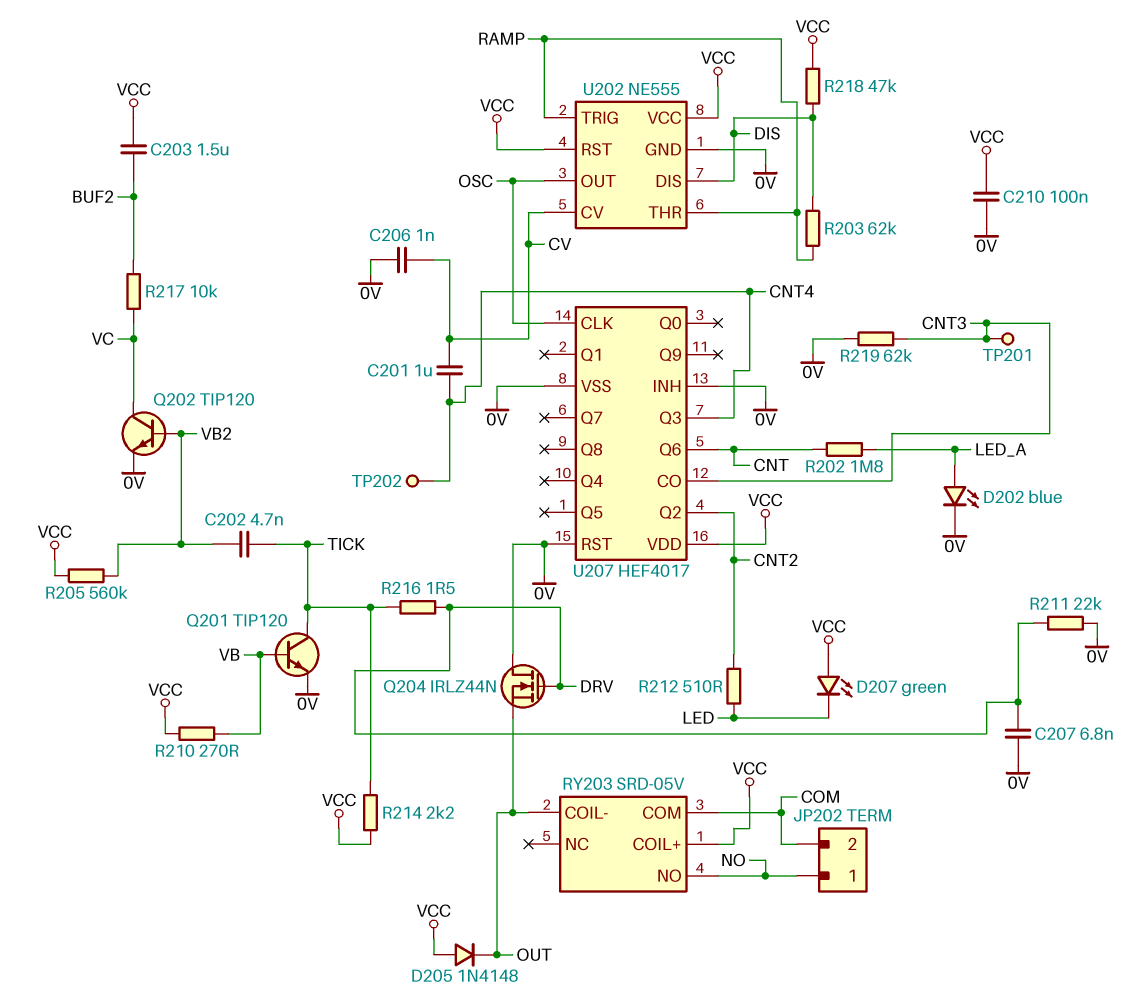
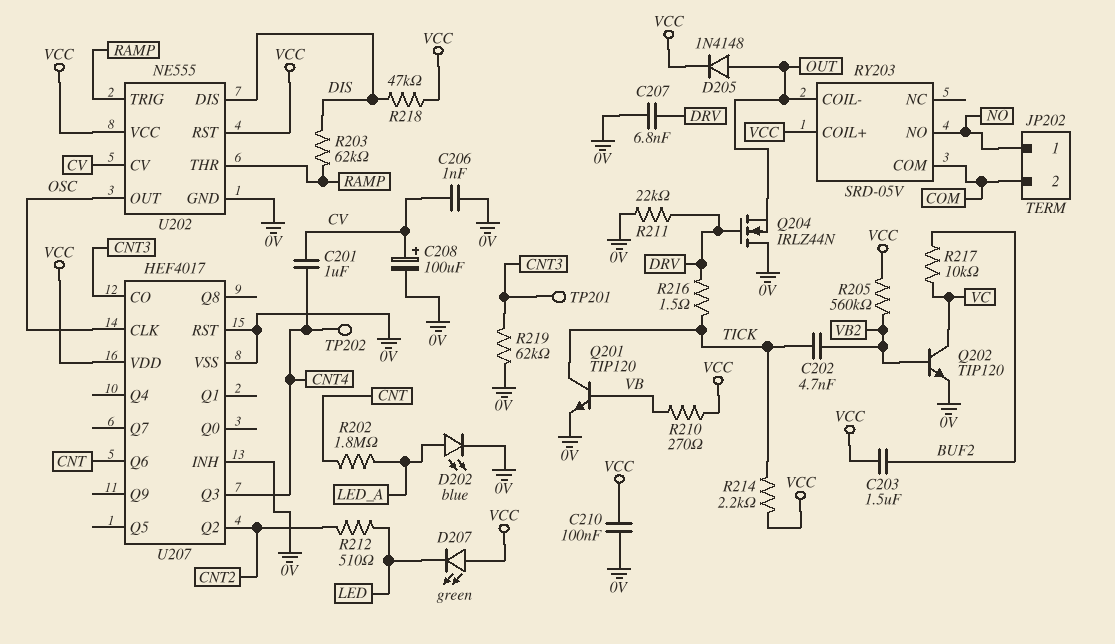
C208: none -> 100uF (plus CV, minus 0V)
D205: diode 1N4148 (A VCC, K OUT) -> diode 1N4148 (A OUT, K VCC)

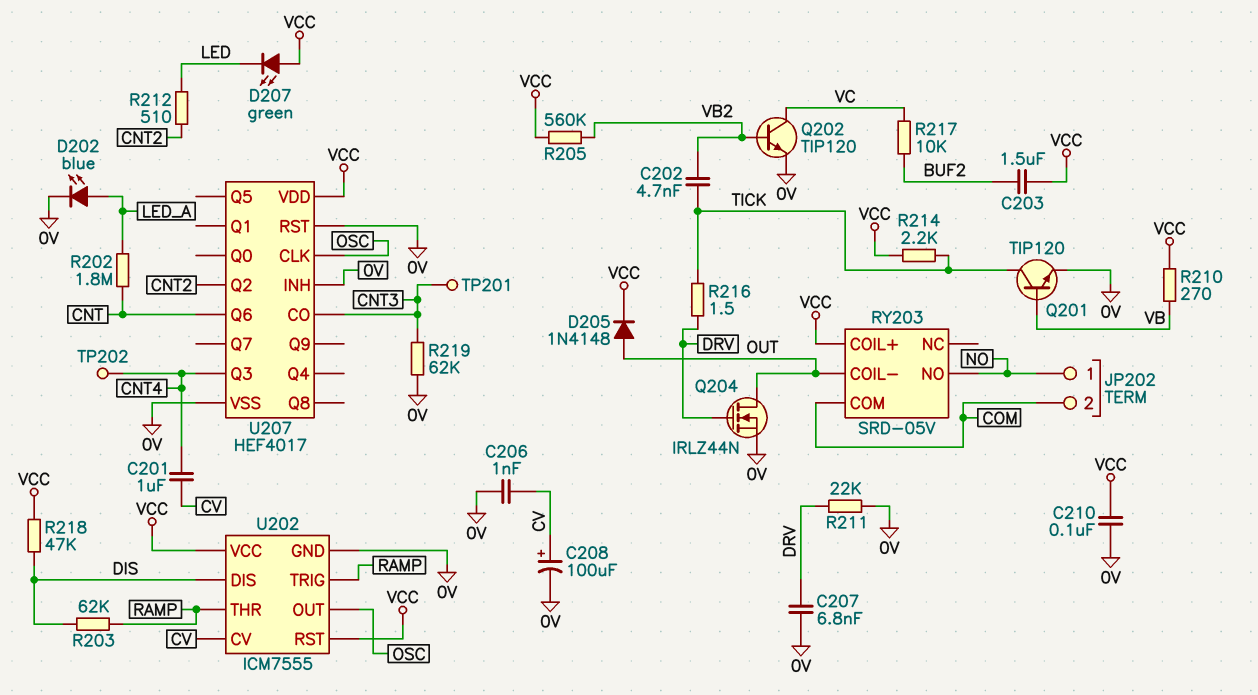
Q204: NMOS IRLZ44N (G DRV, D 0V, S OUT) -> NMOS IRLZ44N (G DRV, D OUT, S 0V)
U202: NE555 -> ICM7555

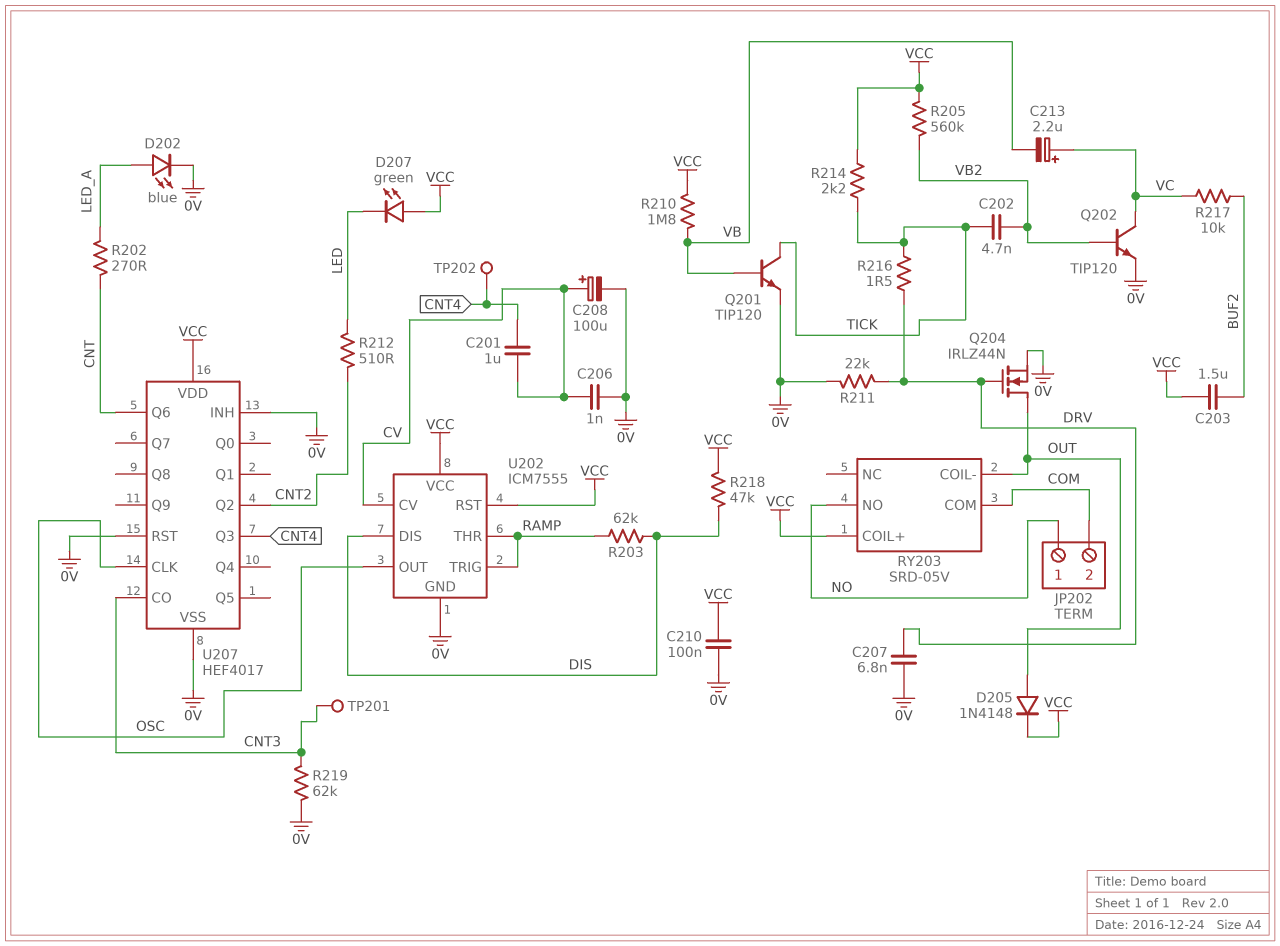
C213: none -> 2.2uF (plus VC, minus VB)
R202: 1.8M (CNT, LED_A) -> 270 (CNT, LED_A)
R210: 270 (VB, VCC) -> 1.8M (VB, VCC)

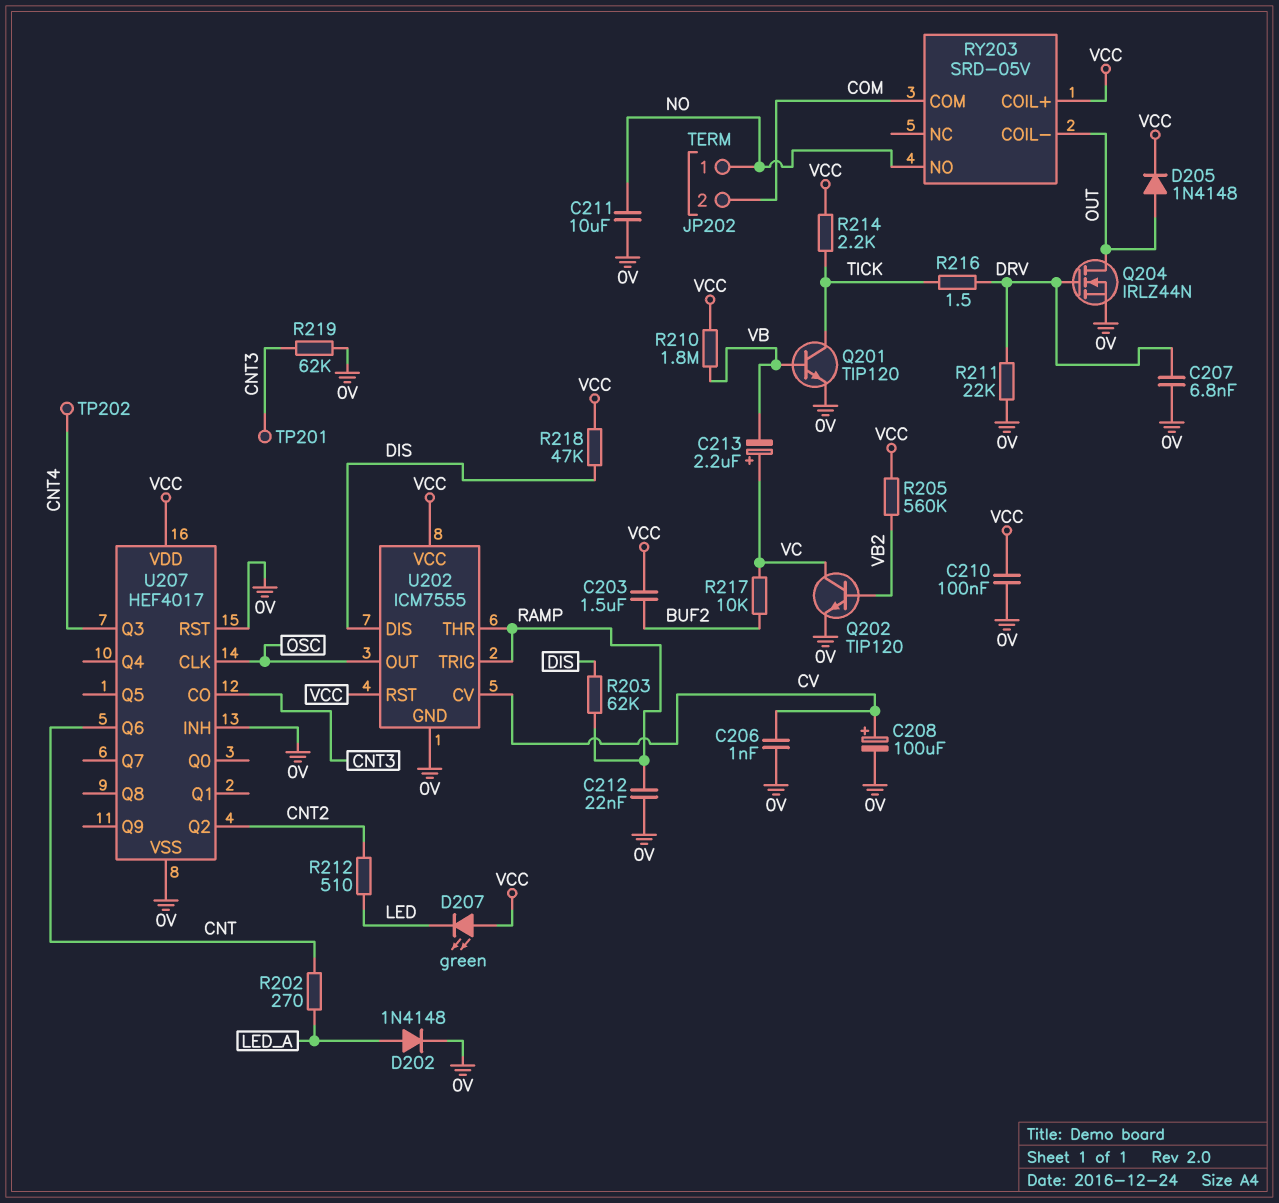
C201: 1uF (CNT4, CV) -> none
C202: 4.7nF (TICK, VB2) -> none
C211: none -> 10uF (0V, NO)
C212: none -> 22nF (0V, RAMP)
D202: LED blue (A LED_A, K 0V) -> diode 1N4148 (A LED_A, K 0V)

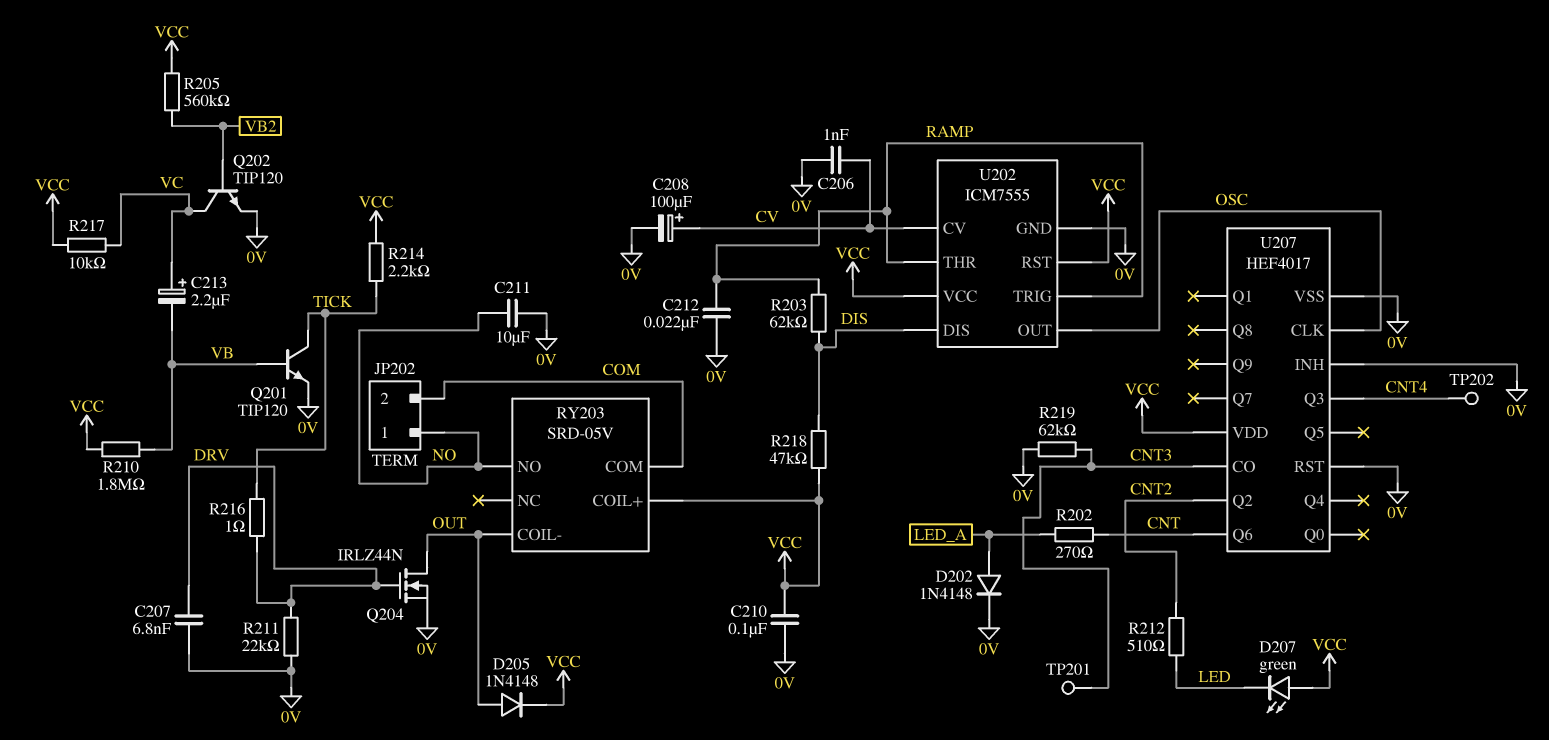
C203: 1.5uF (BUF2, VCC) -> none
R216: 1.5 (DRV, TICK) -> 1 (DRV, TICK)
R217: 10k (BUF2, VC) -> 10k (VC, VCC)

